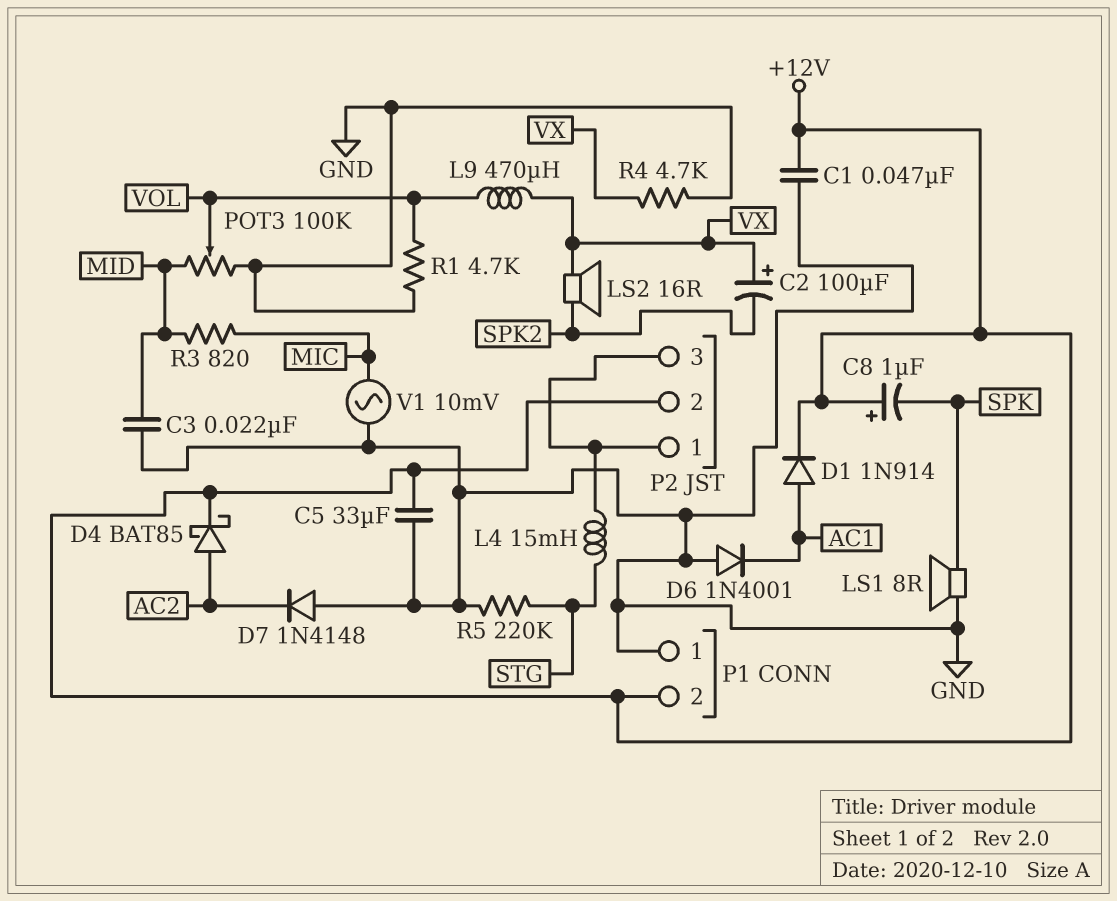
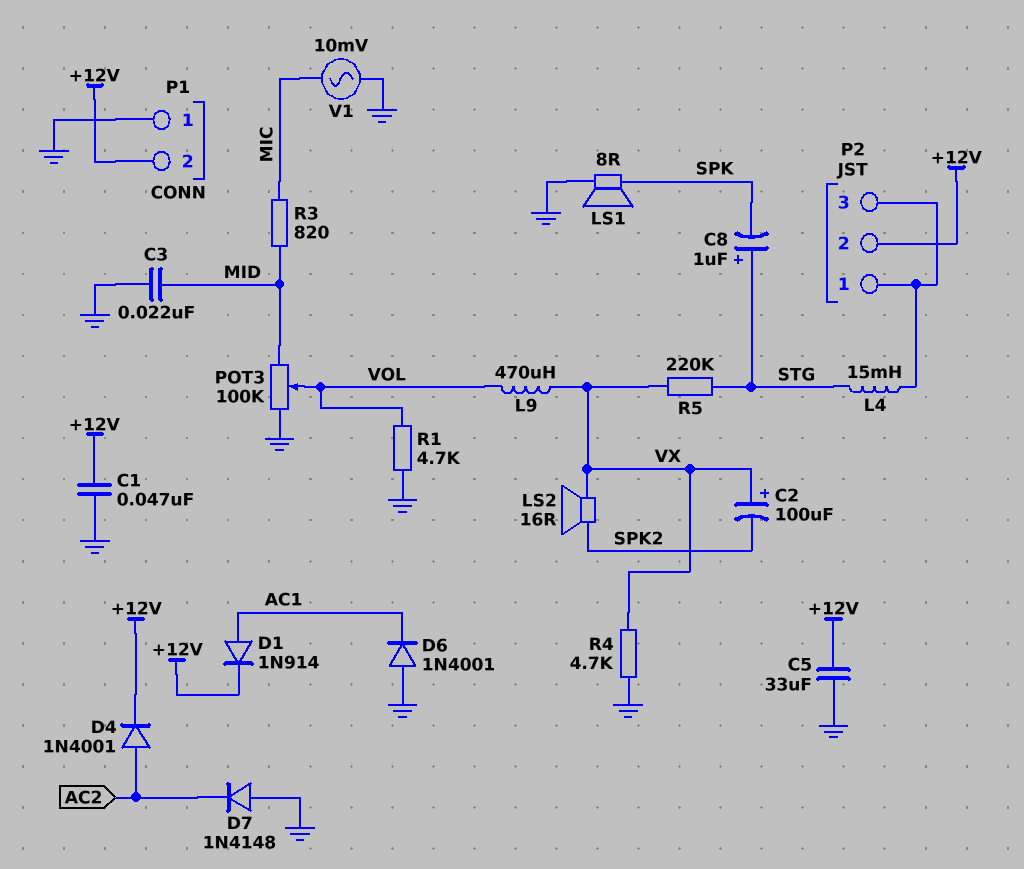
C8: 1uF (plus +12V, minus SPK) -> 1uF (plus STG, minus SPK)
D4: schottky BAT85 (A AC2, K +12V) -> diode 1N4001 (A AC2, K +12V)
R5: 220k (GND, STG) -> 220k (STG, VX)

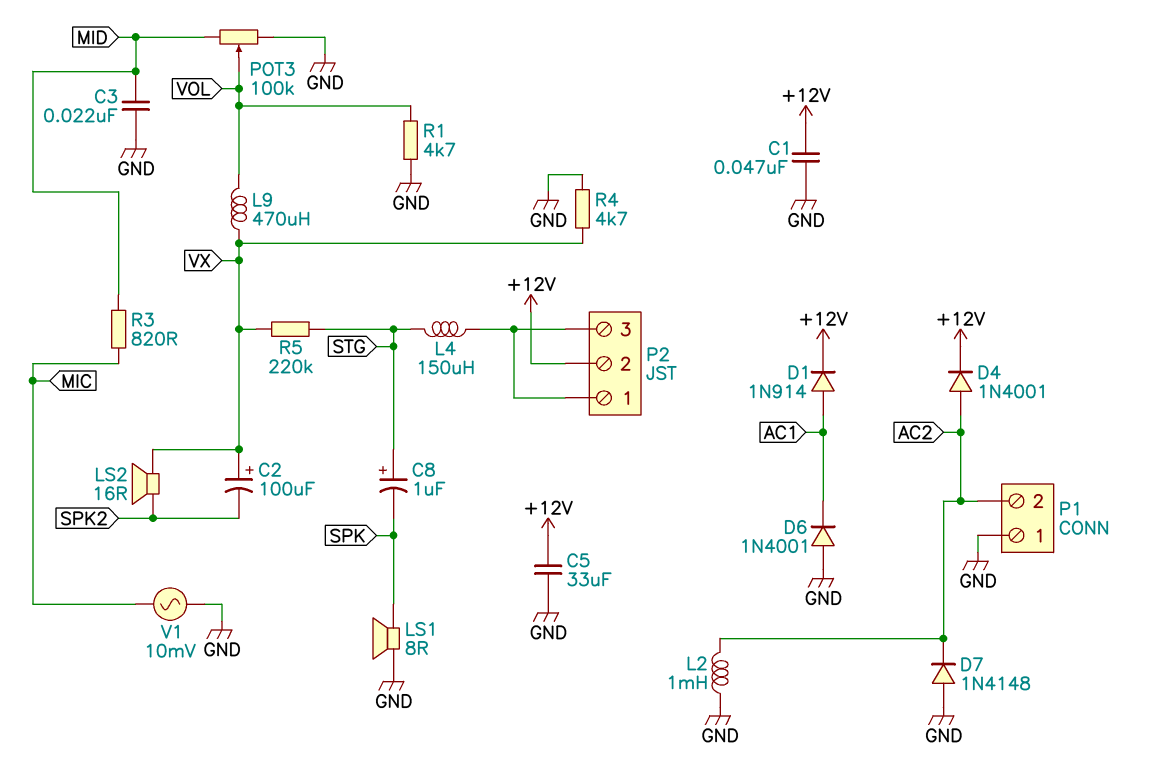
L2: none -> 1mH (AC2, GND)
L4: 15mH (P2/1, STG) -> 150uH (P2/1, STG)
P1 pin 2: +12V -> AC2

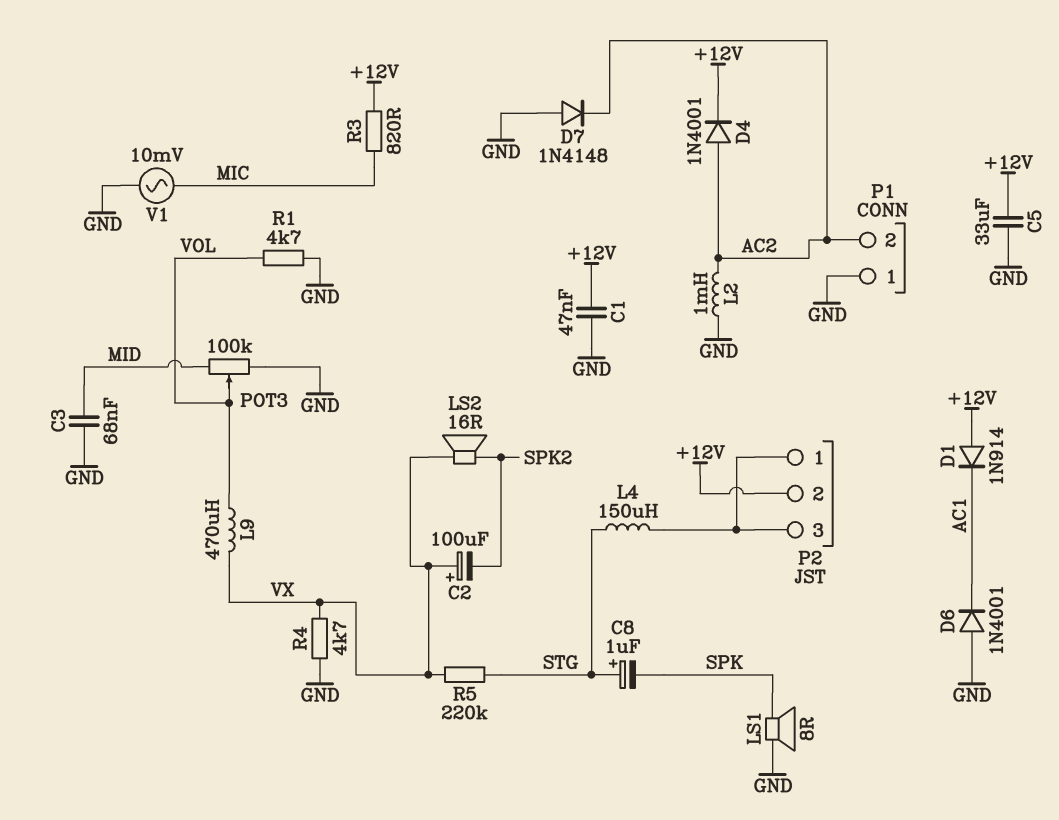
C3: 22nF (GND, MID) -> 68nF (GND, MID)
D1: diode 1N914 (A AC1, K +12V) -> diode 1N914 (A +12V, K AC1)
R3: 820 (MIC, MID) -> 820 (+12V, MIC)

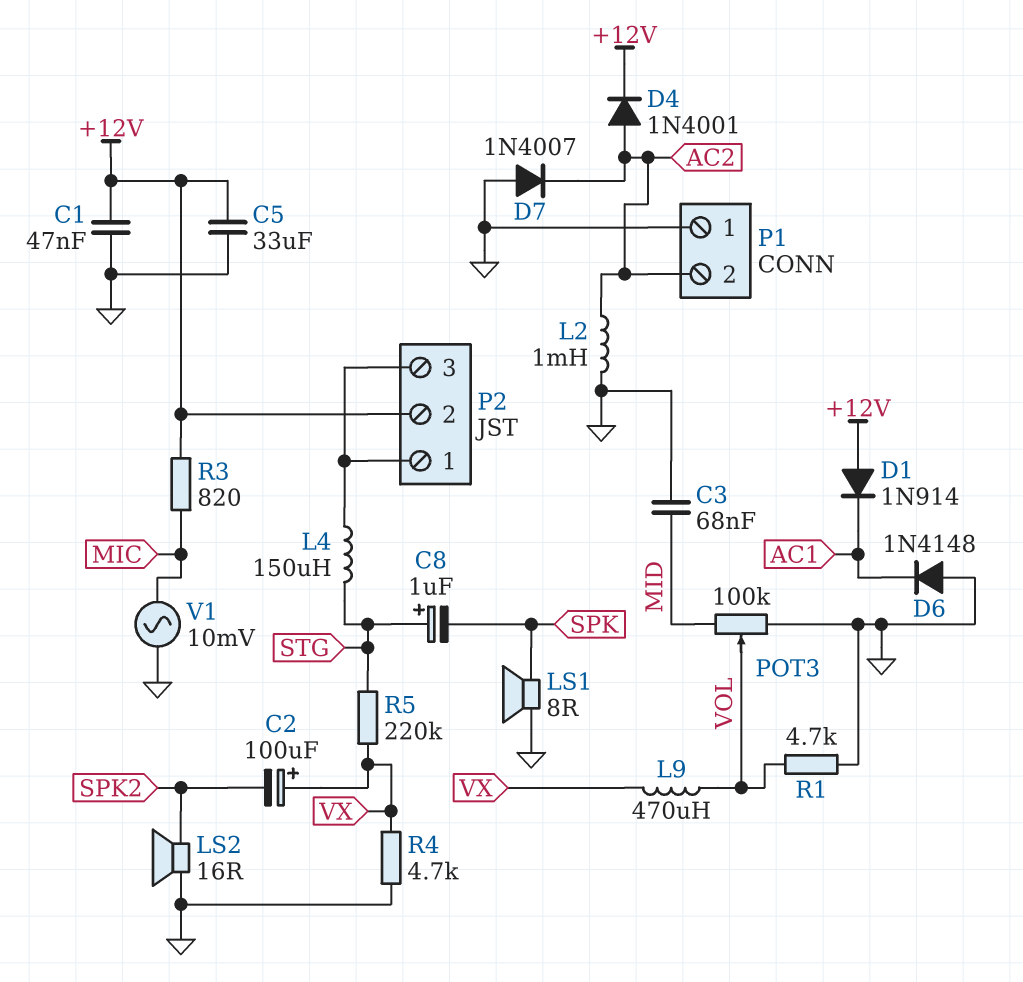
D6: diode 1N4001 (A GND, K AC1) -> diode 1N4148 (A GND, K AC1)
D7: diode 1N4148 (A GND, K AC2) -> diode 1N4007 (A GND, K AC2)
LS2: speaker 16R (SPK2, VX) -> speaker 16R (GND, SPK2)

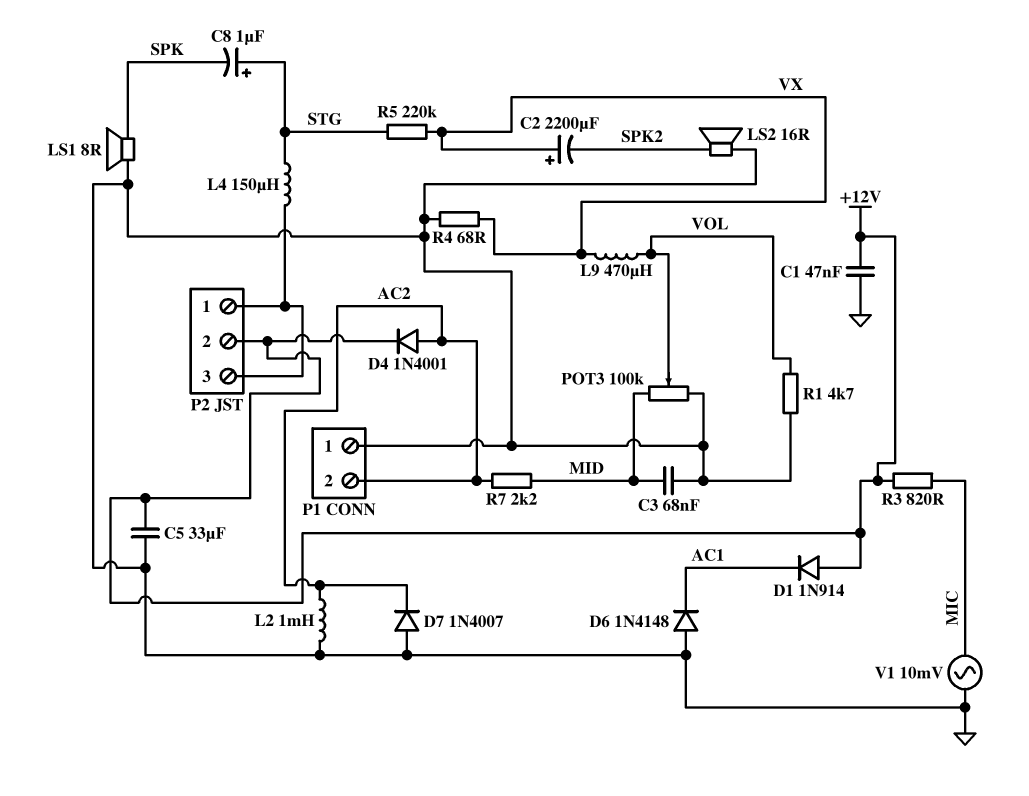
C2: 100uF (plus VX, minus SPK2) -> 2200uF (plus VX, minus SPK2)
R4: 4.7k (GND, VX) -> 68 (GND, VX)
R7: none -> 2.2k (AC2, MID)

